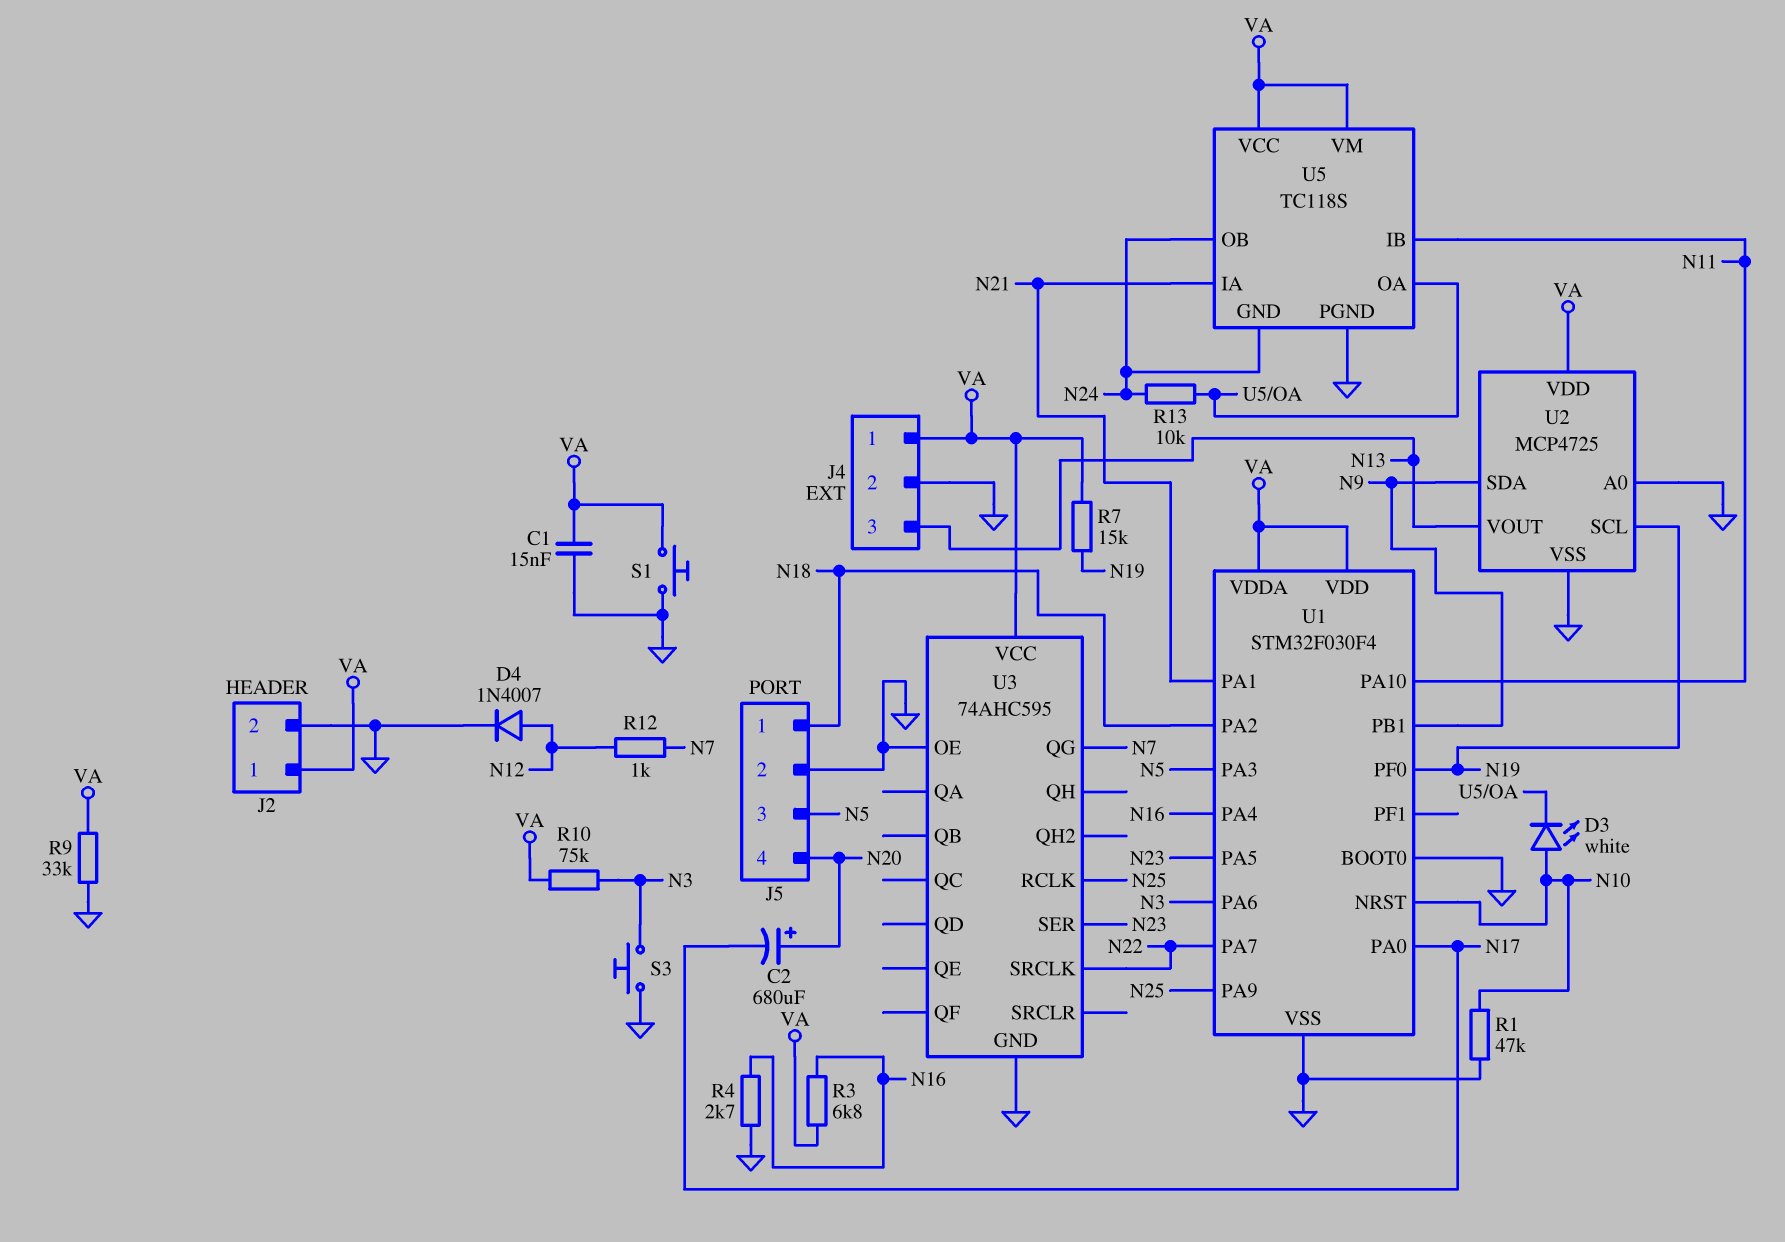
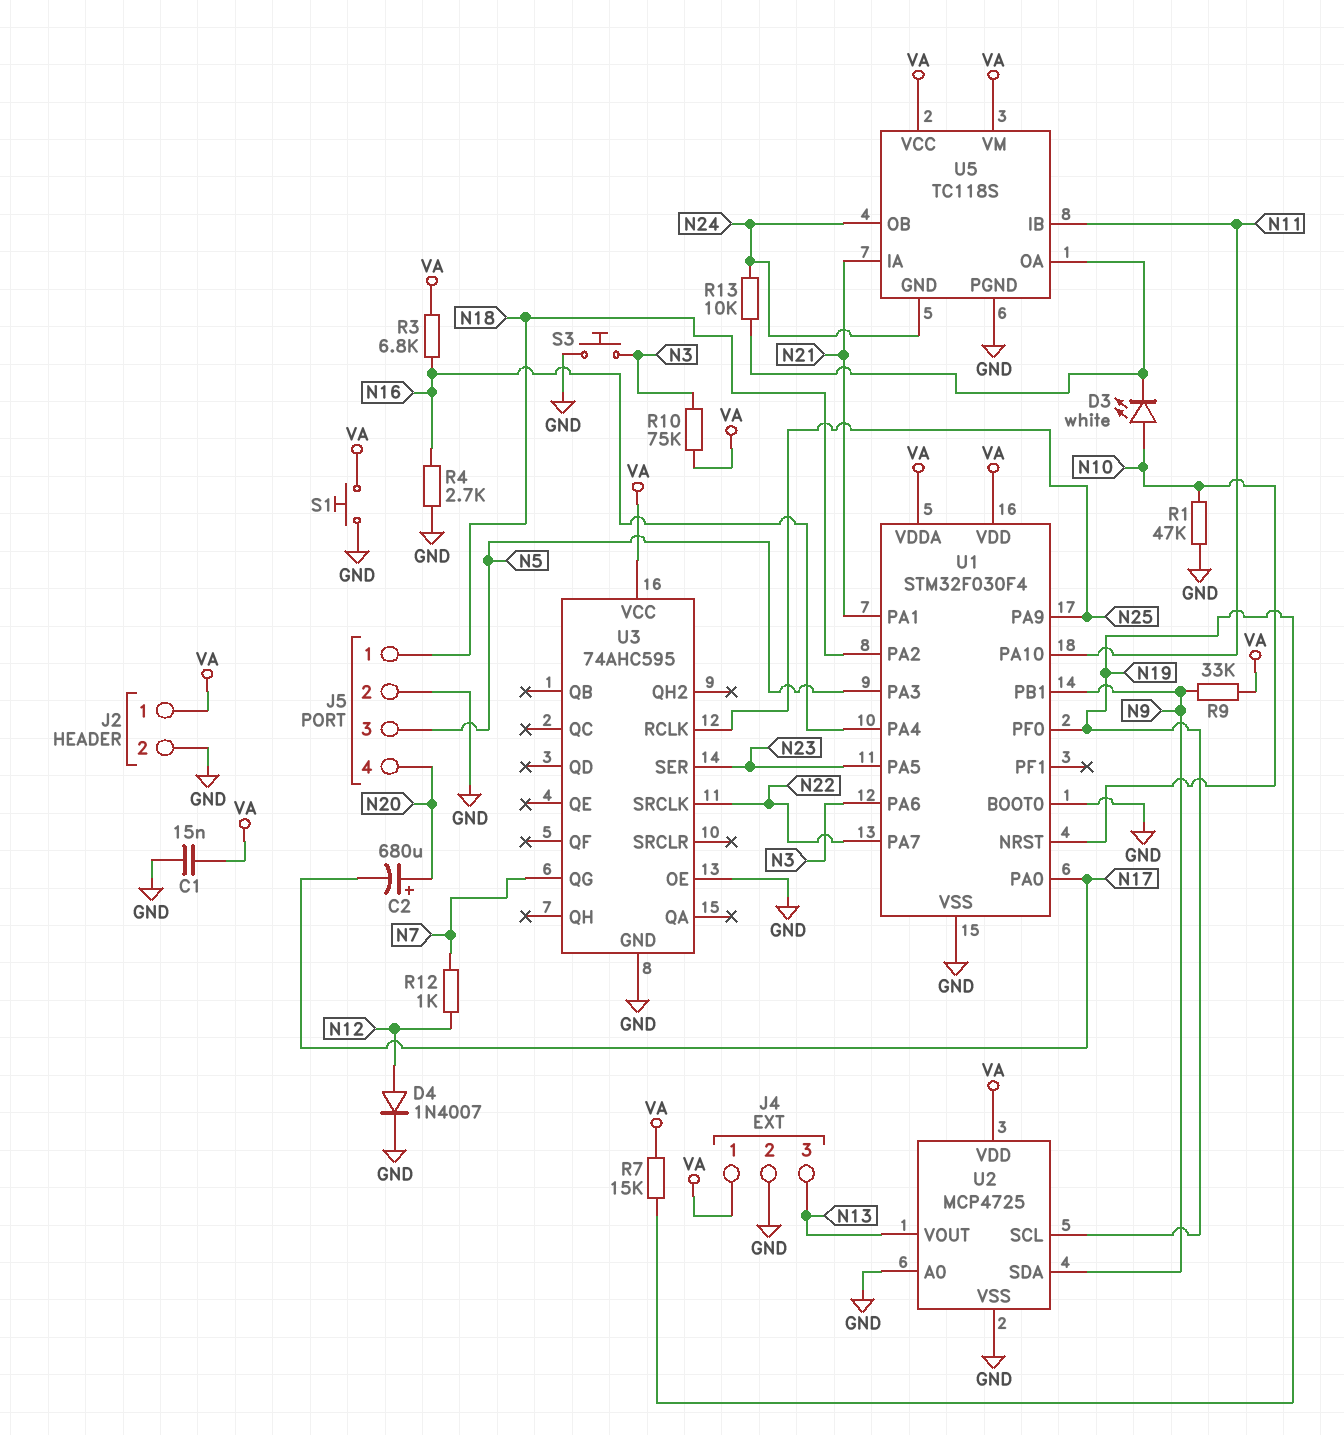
R9: 33k (GND, VA) -> 33k (N9, VA)

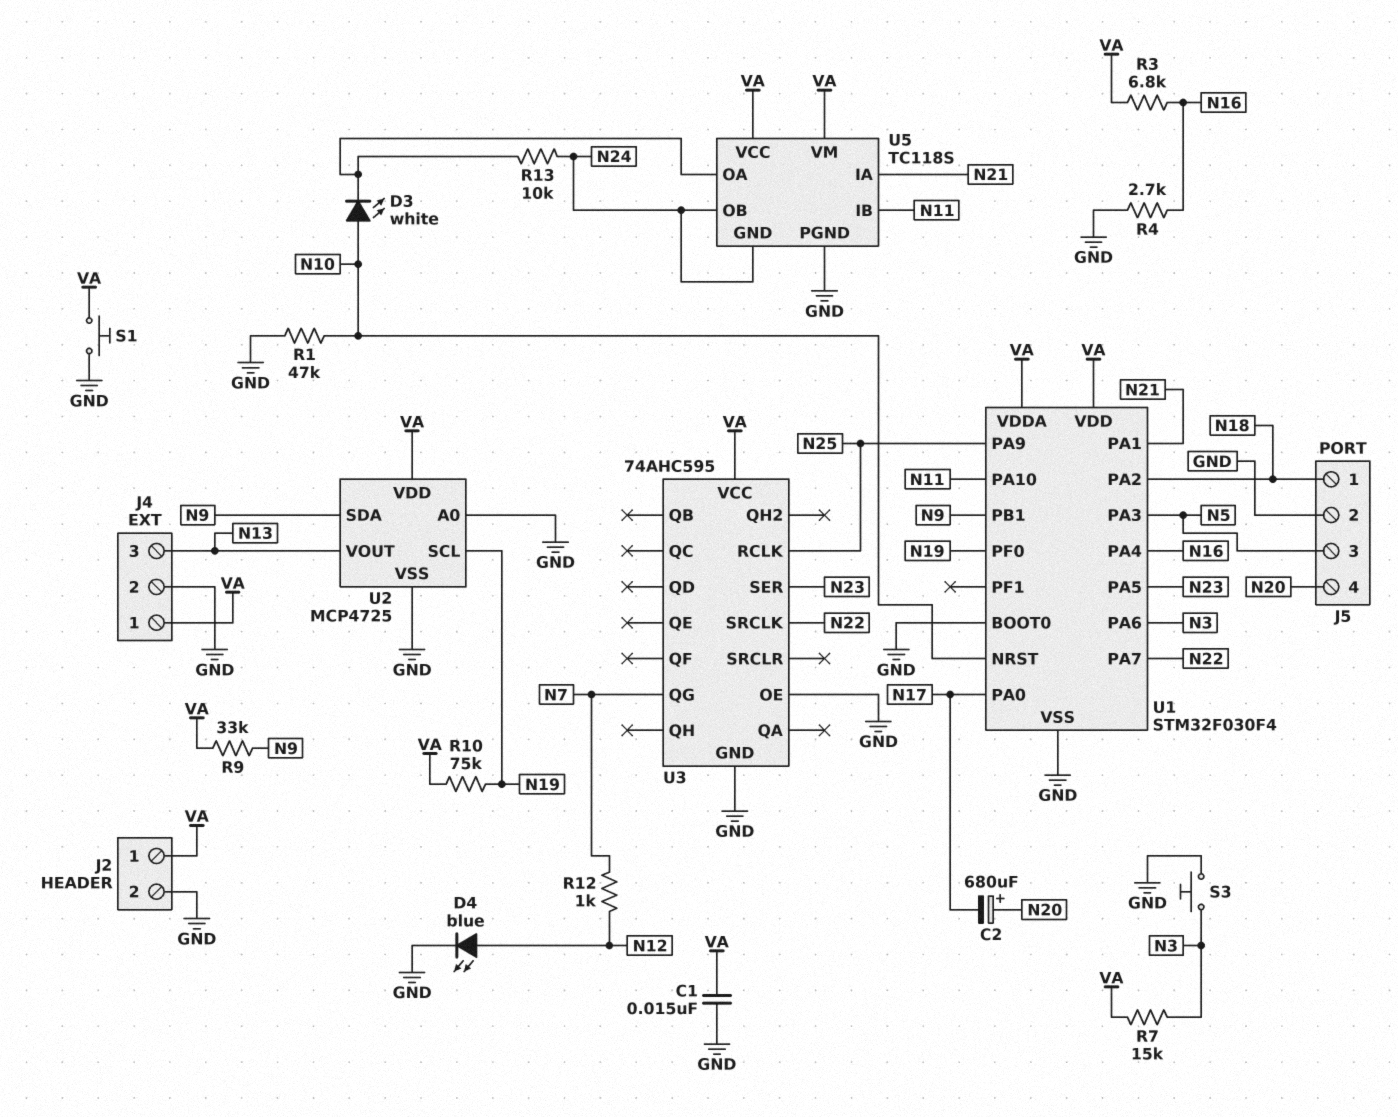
D4: diode 1N4007 (A N12, K GND) -> LED blue (A N12, K GND)
R7: 15k (N19, VA) -> 15k (N3, VA)
R10: 75k (N3, VA) -> 75k (N19, VA)

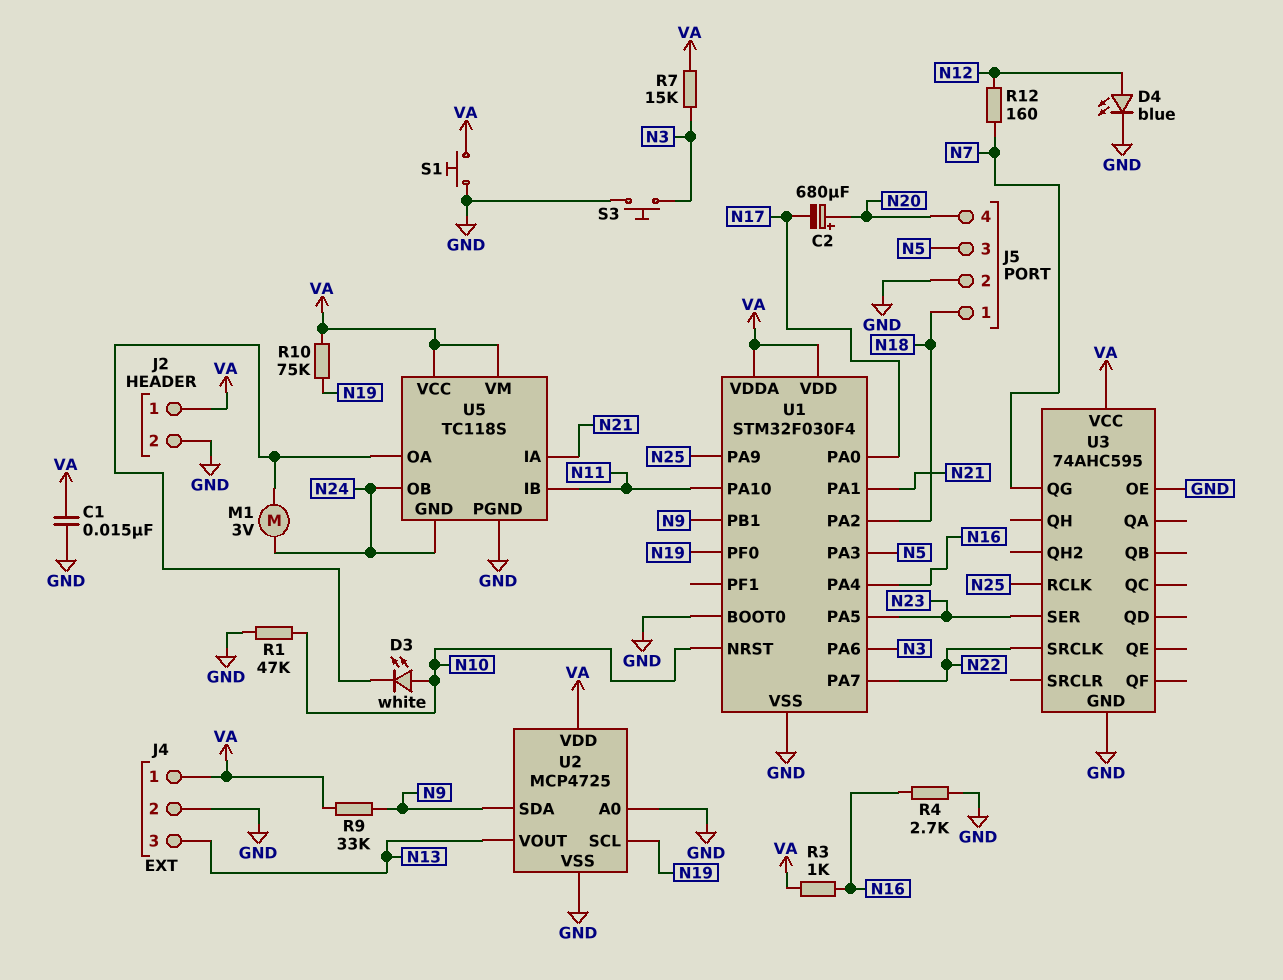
M1: none -> motor 3V (N24, U5/OA)
R3: 6.8k (N16, VA) -> 1k (N16, VA)
R12: 1k (N7, N12) -> 160 (N7, N12)
R13: 10k (N24, U5/OA) -> none

